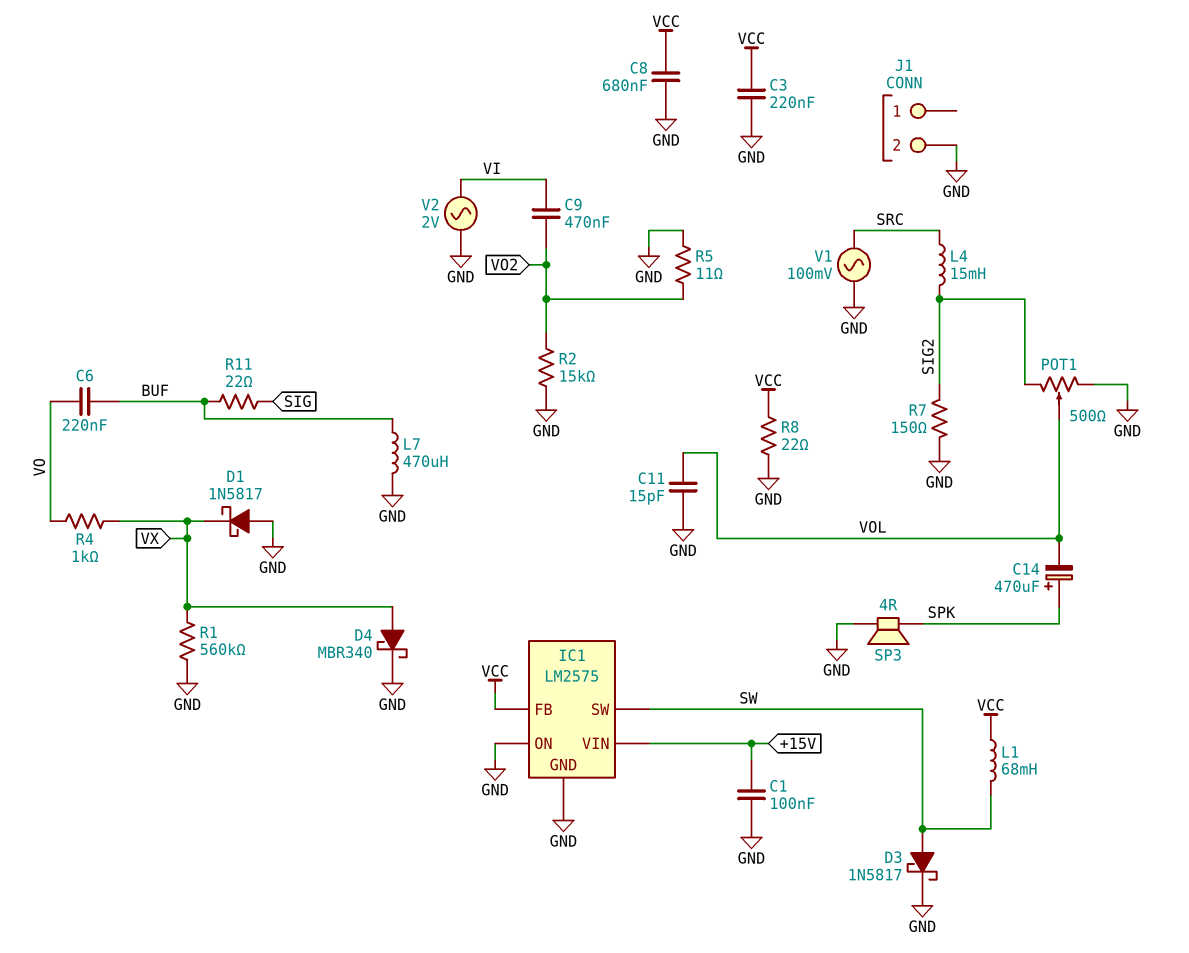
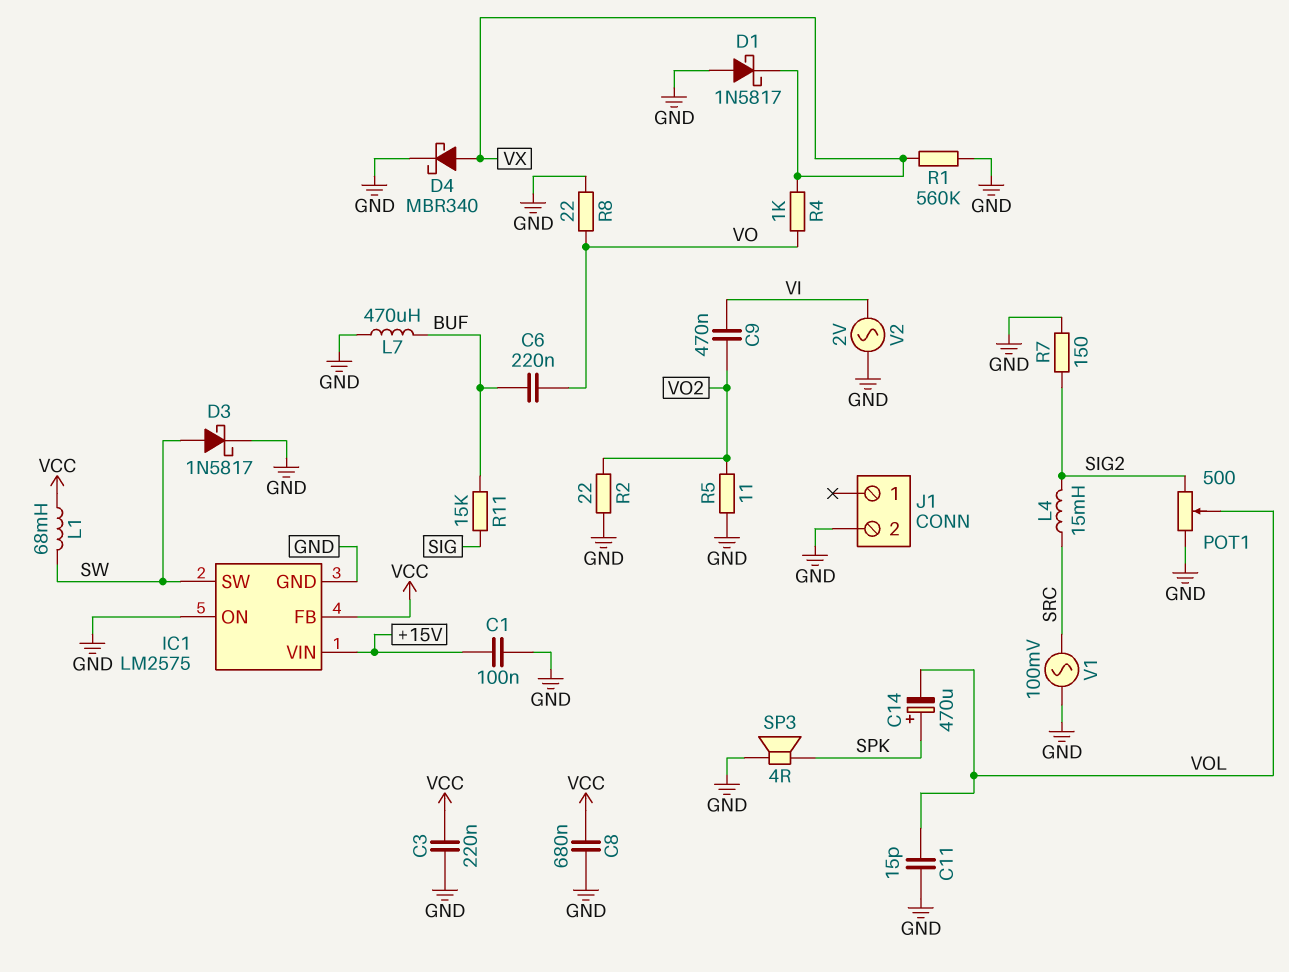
R2: 15k (GND, VO2) -> 22 (GND, VO2)
R8: 22 (GND, VCC) -> 22 (GND, VO)
R11: 22 (BUF, SIG) -> 15k (BUF, SIG)

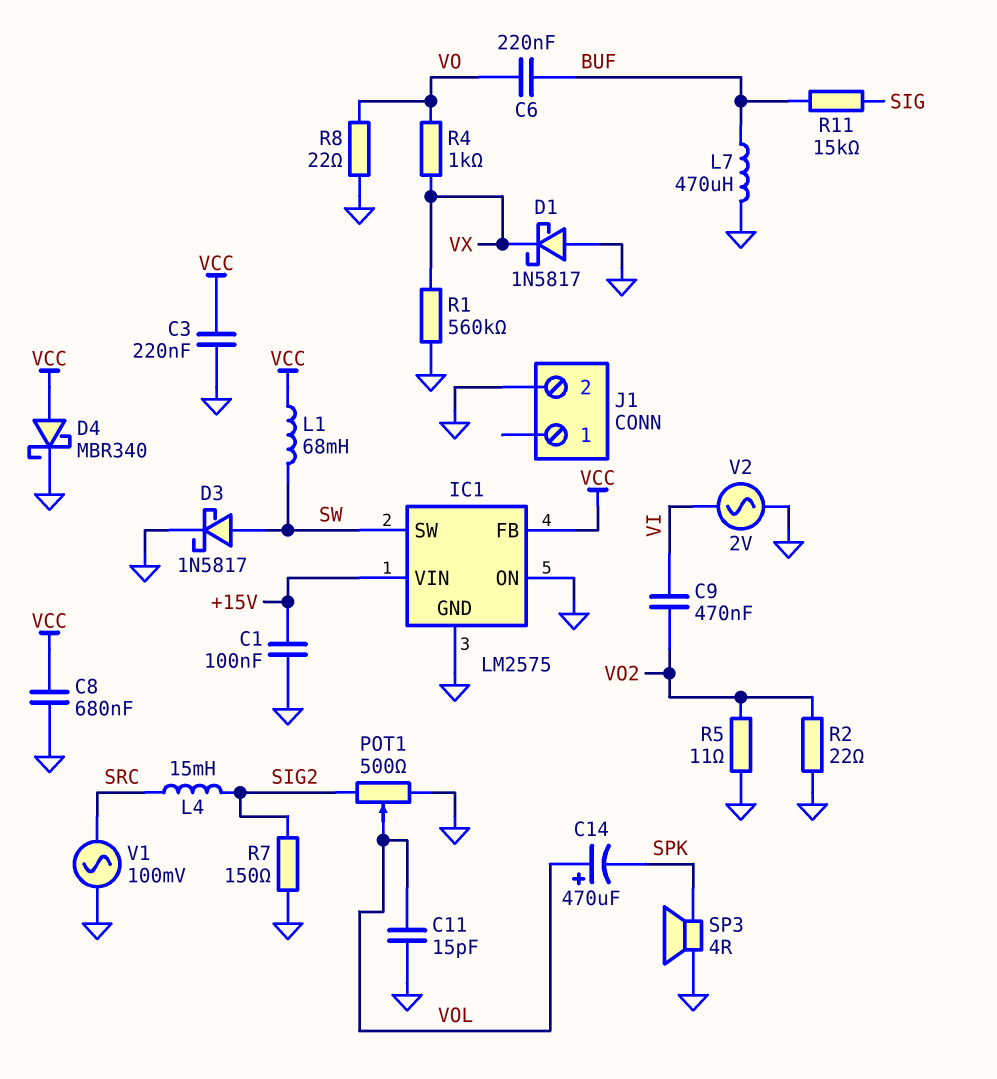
C14: 470uF (plus SPK, minus VOL) -> 470uF (plus VOL, minus SPK)
D4: schottky MBR340 (A VX, K GND) -> schottky MBR340 (A VCC, K GND)

